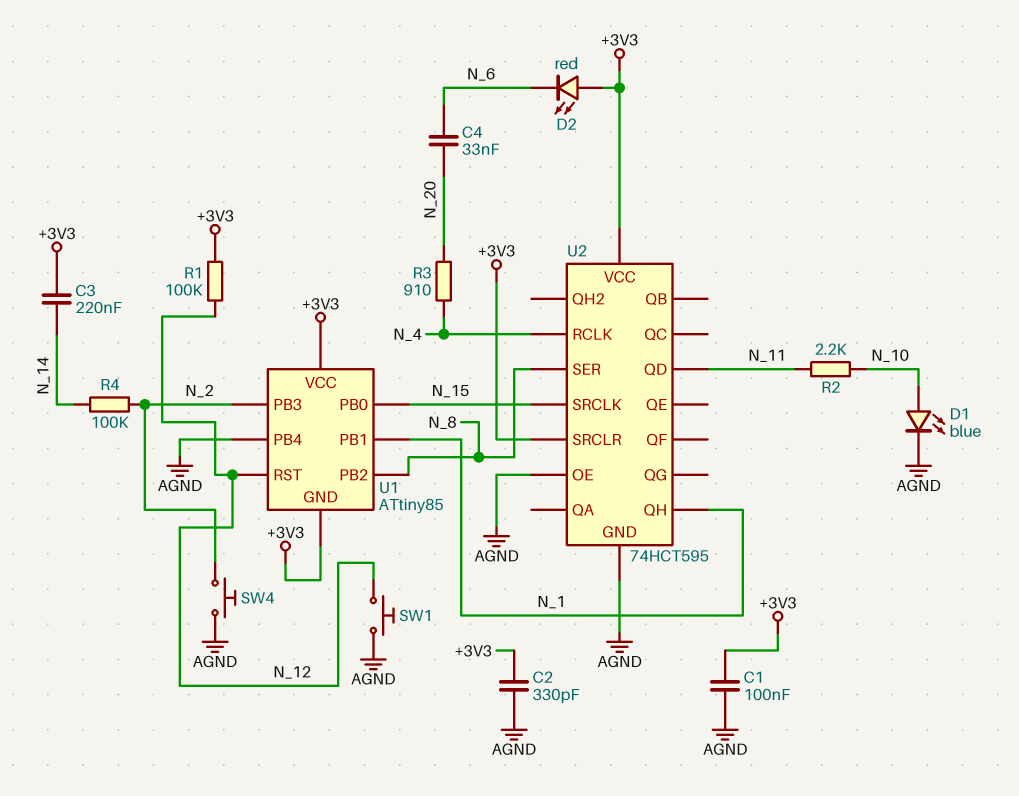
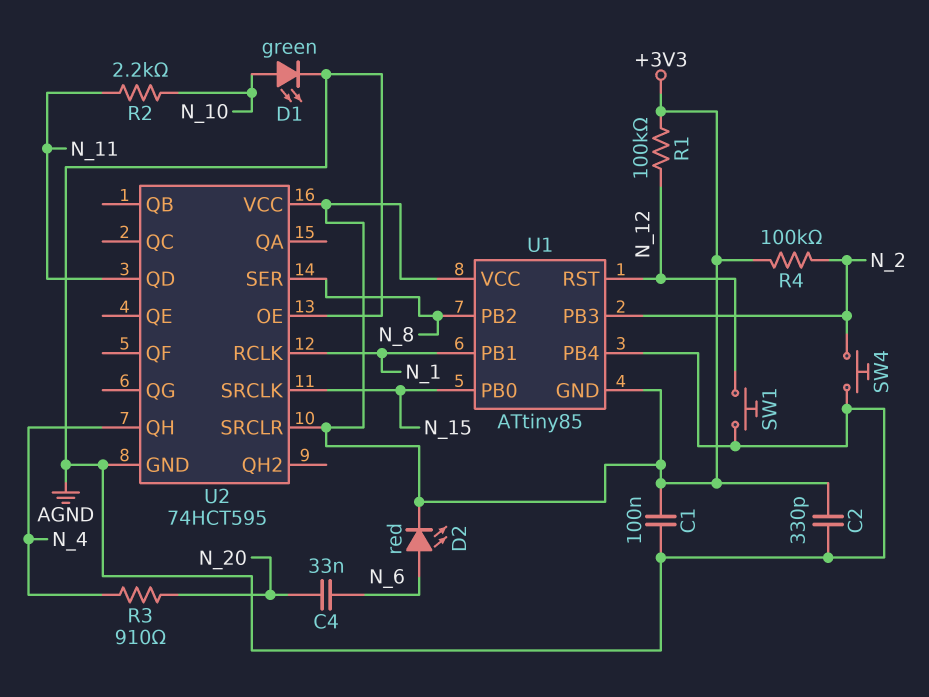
C3: 220nF (+3V3, N_14) -> none
D1: LED blue (A N_10, K AGND) -> LED green (A N_10, K AGND)
D2: LED red (A +3V3, K N_6) -> LED red (A N_6, K +3V3)
R4: 100k (N_2, N_14) -> 100k (+3V3, N_2)
U2 pin QH: N_1 -> N_4
U2 pin RCLK: N_4 -> N_1

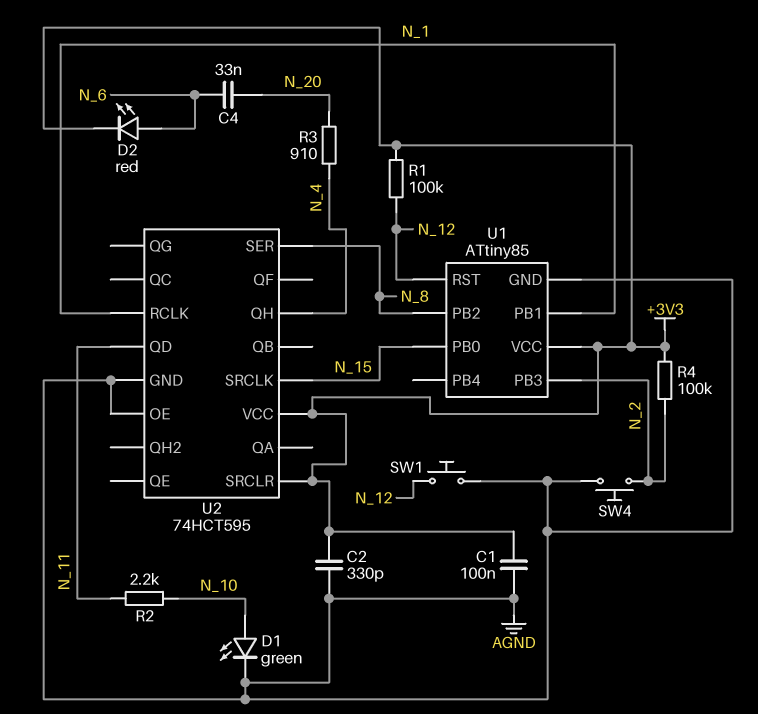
U1 pin GND: +3V3 -> AGND
U1 pin PB4: AGND -> none

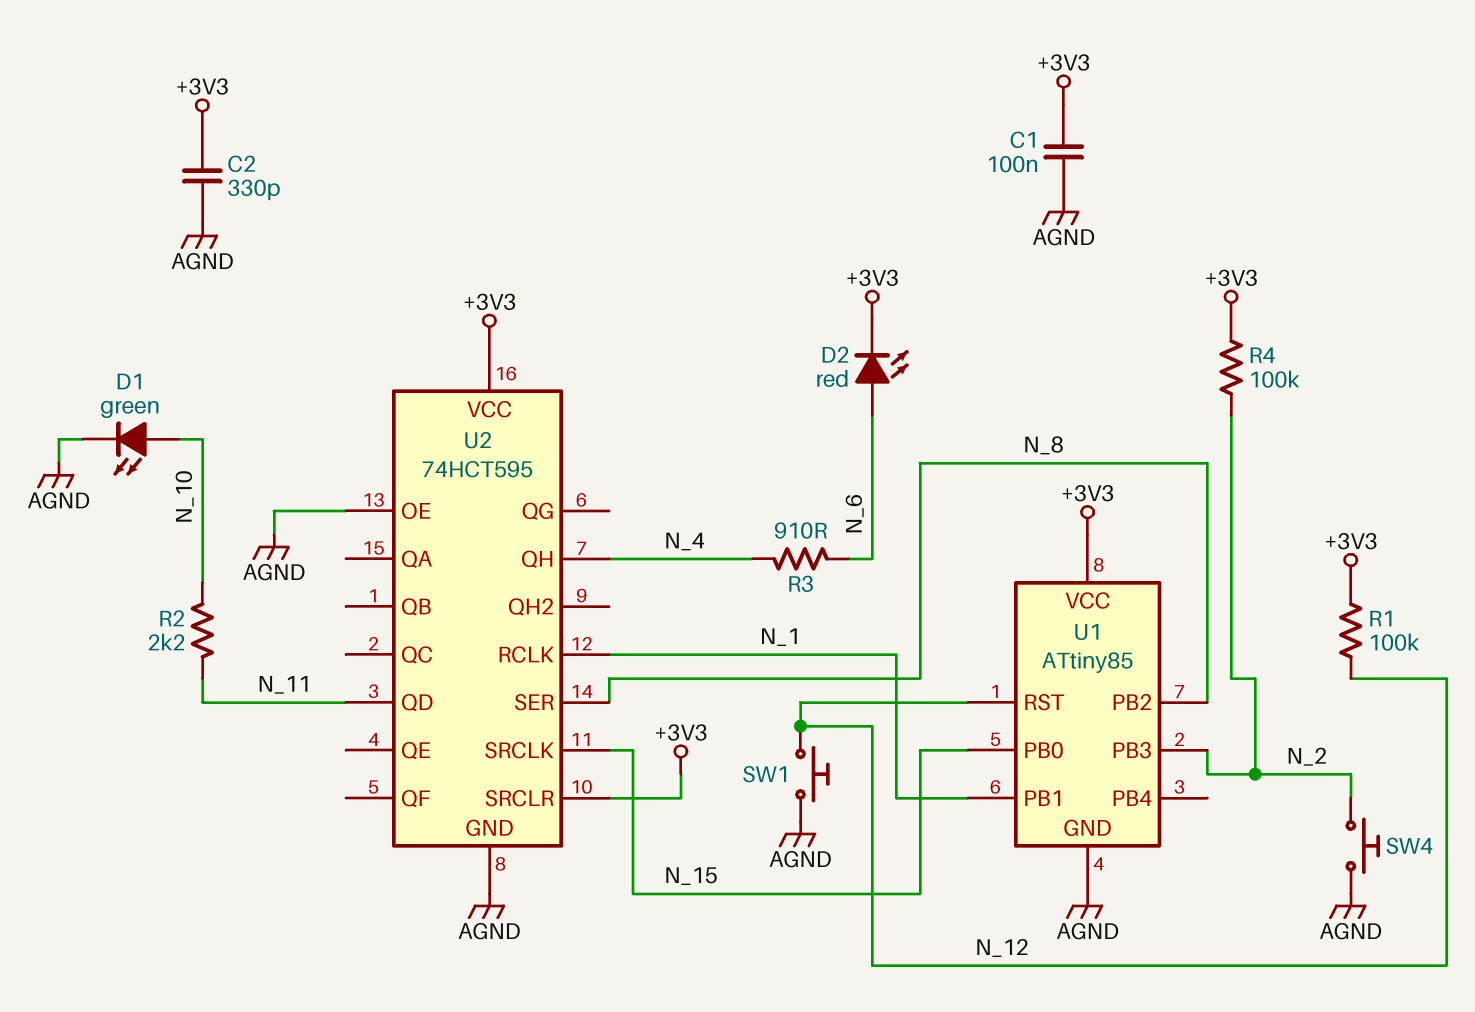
C4: 33nF (N_6, N_20) -> none
R3: 910 (N_4, N_20) -> 910 (N_4, N_6)

